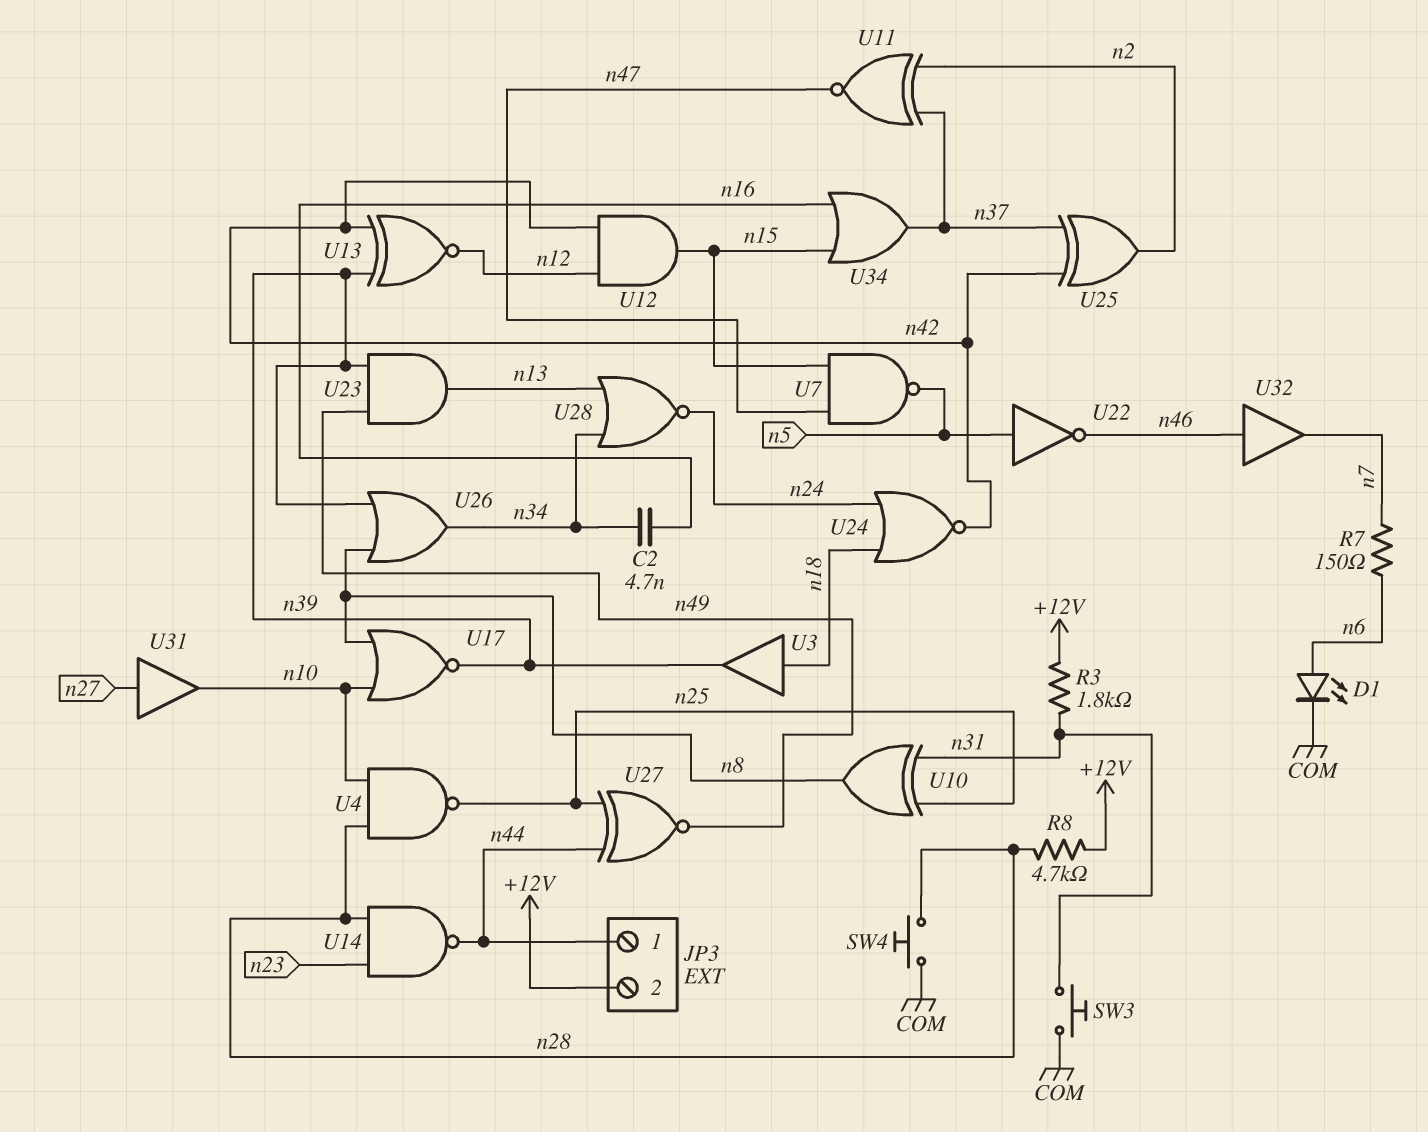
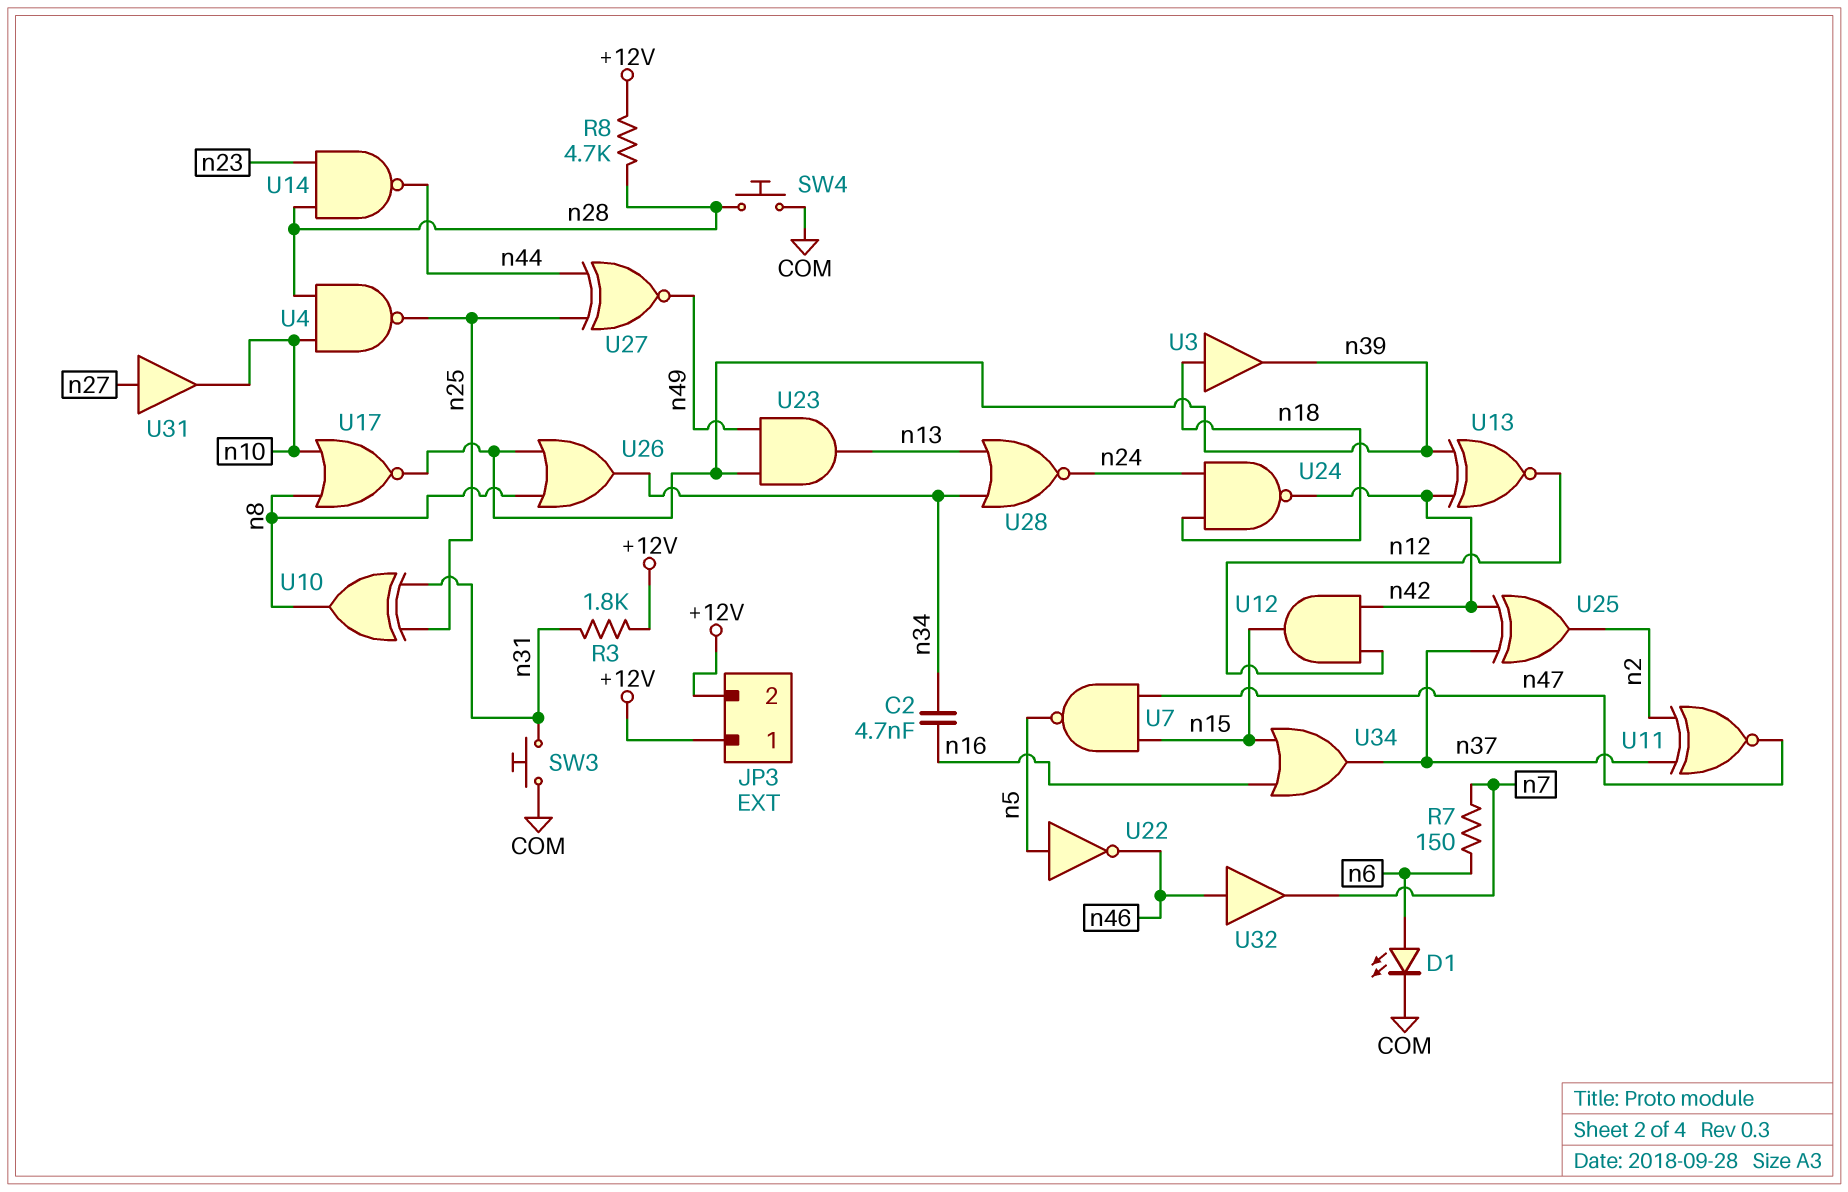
JP3 pin 1: n44 -> +12V
U24: NOR (in n18, in n24, out n42) -> NAND (in n18, in n24, out n42)

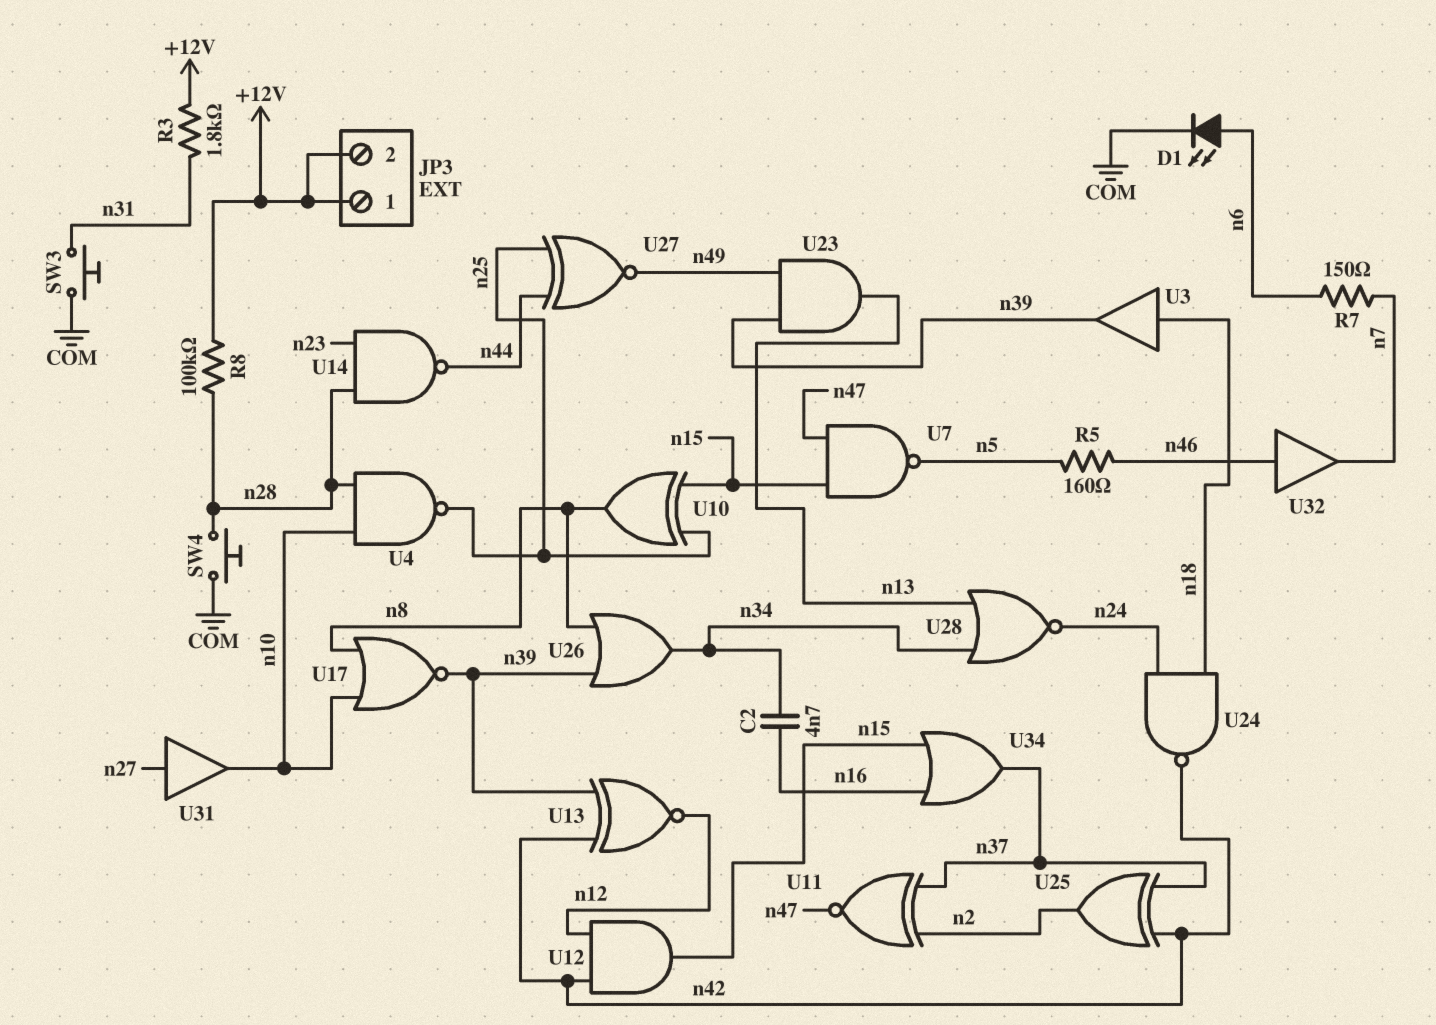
R5: none -> 160 (n5, n46)
R8: 4.7k (+12V, n28) -> 100k (+12V, n28)
U10: XOR (in n25, in n31, out n8) -> XOR (in n15, in n25, out n8)
U22: NOT (in n5, out n46) -> none

